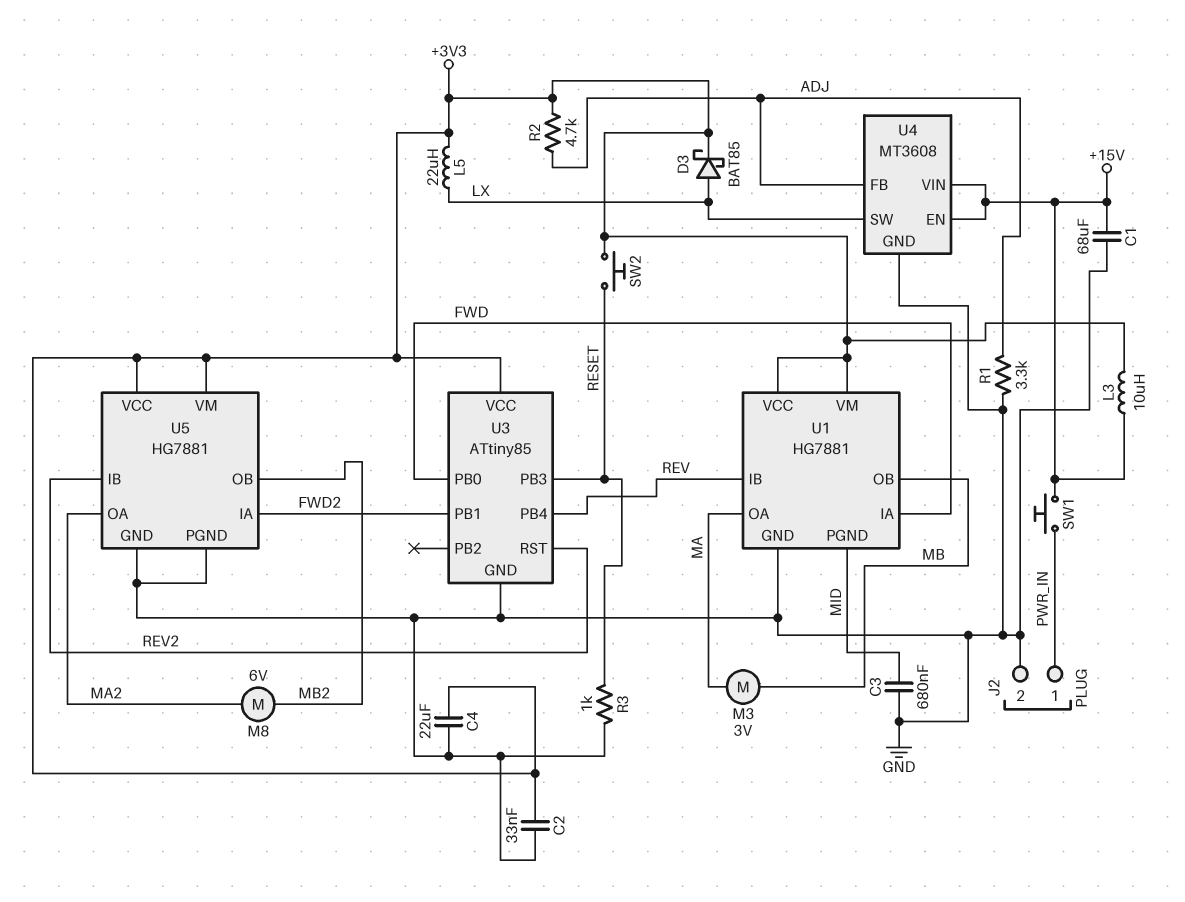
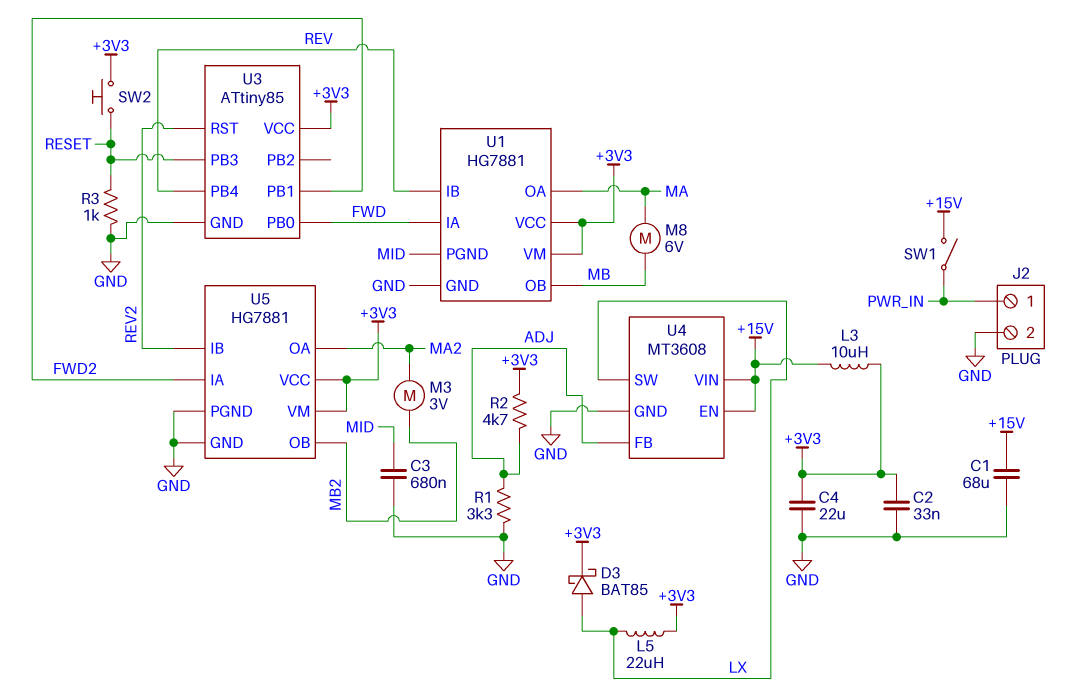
M3: motor 3V (MA, MB) -> motor 3V (MA2, MB2)
M8: motor 6V (MA2, MB2) -> motor 6V (MA, MB)
SW1: button (+15V, PWR_IN) -> switch (+15V, PWR_IN)

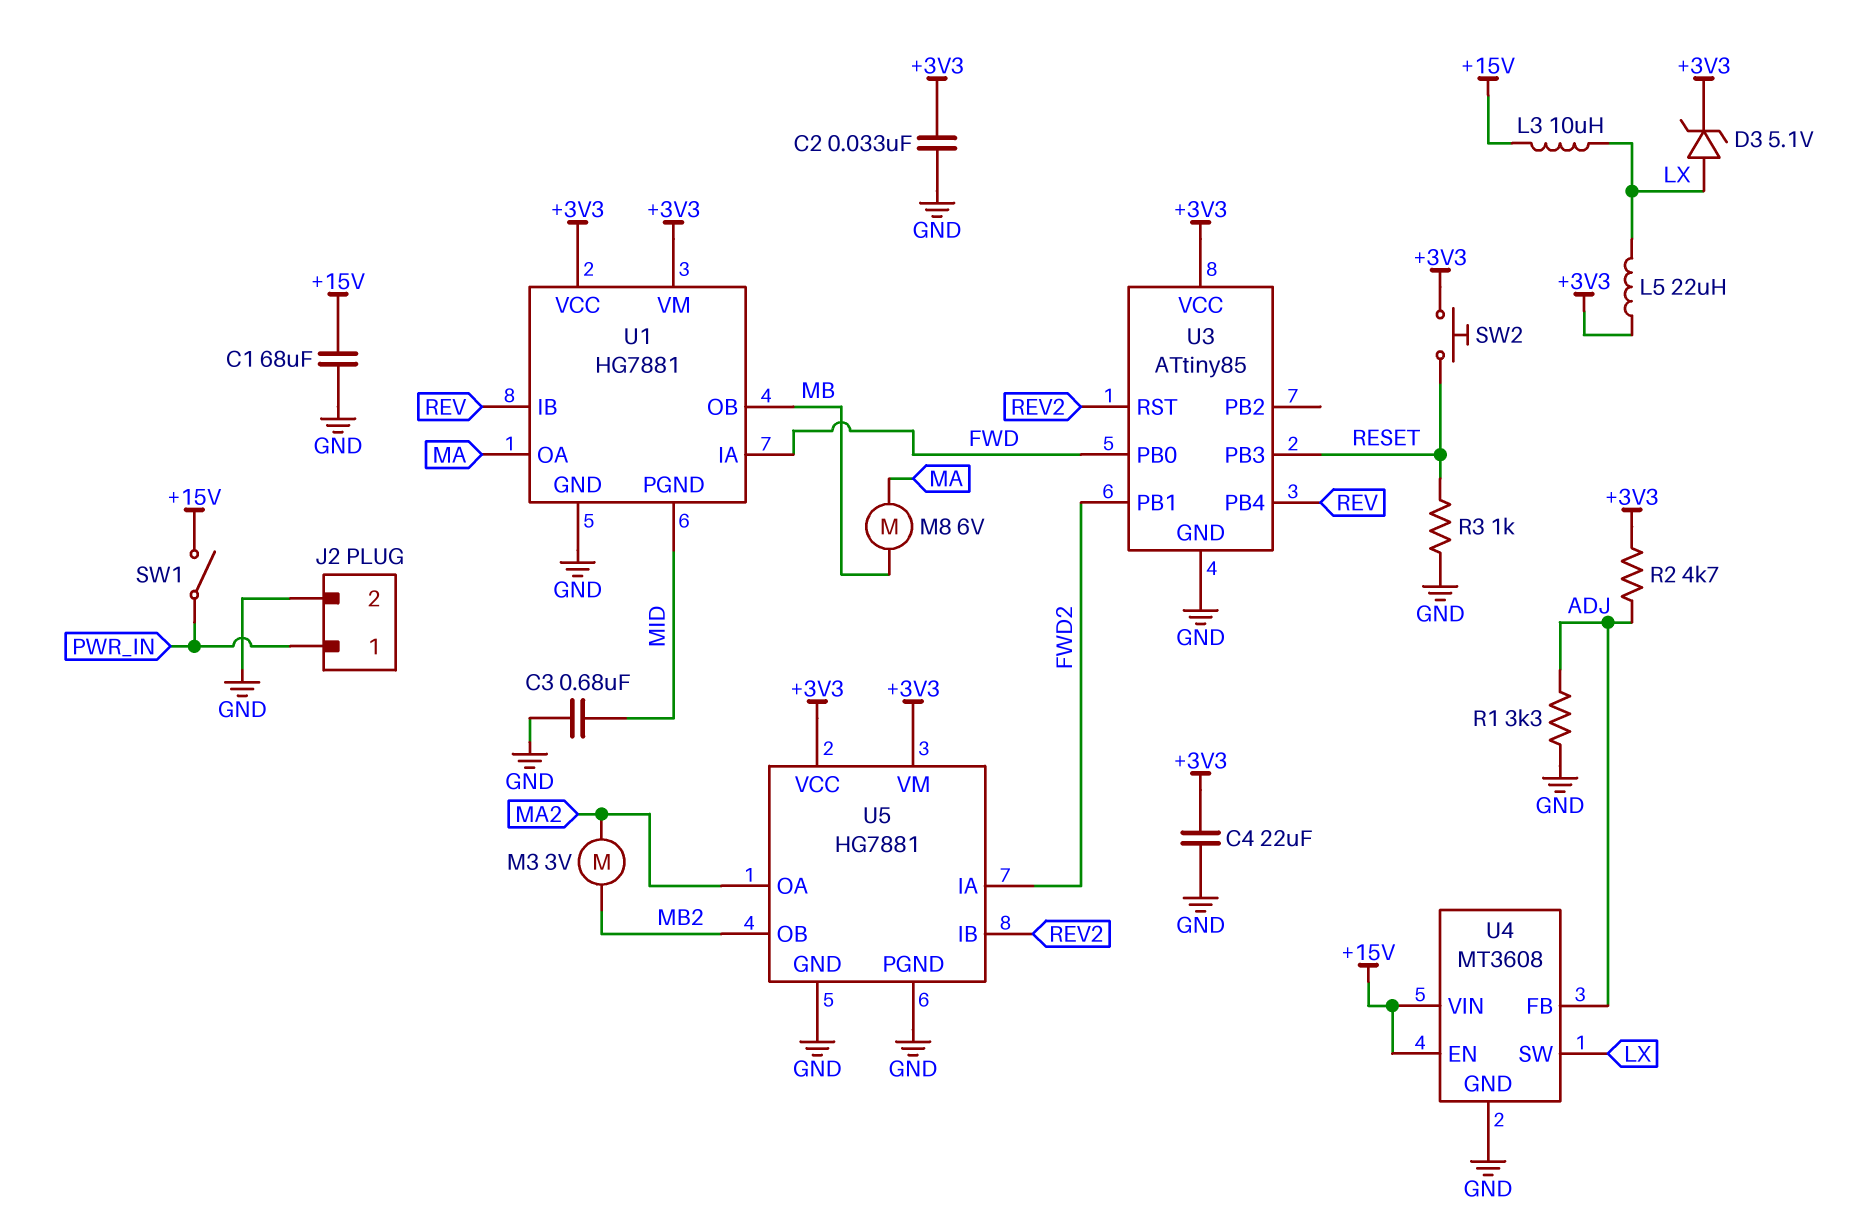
D3: schottky BAT85 (A LX, K +3V3) -> zener 5.1V (A LX, K +3V3)
L3: 10uH (+3V3, +15V) -> 10uH (+15V, LX)

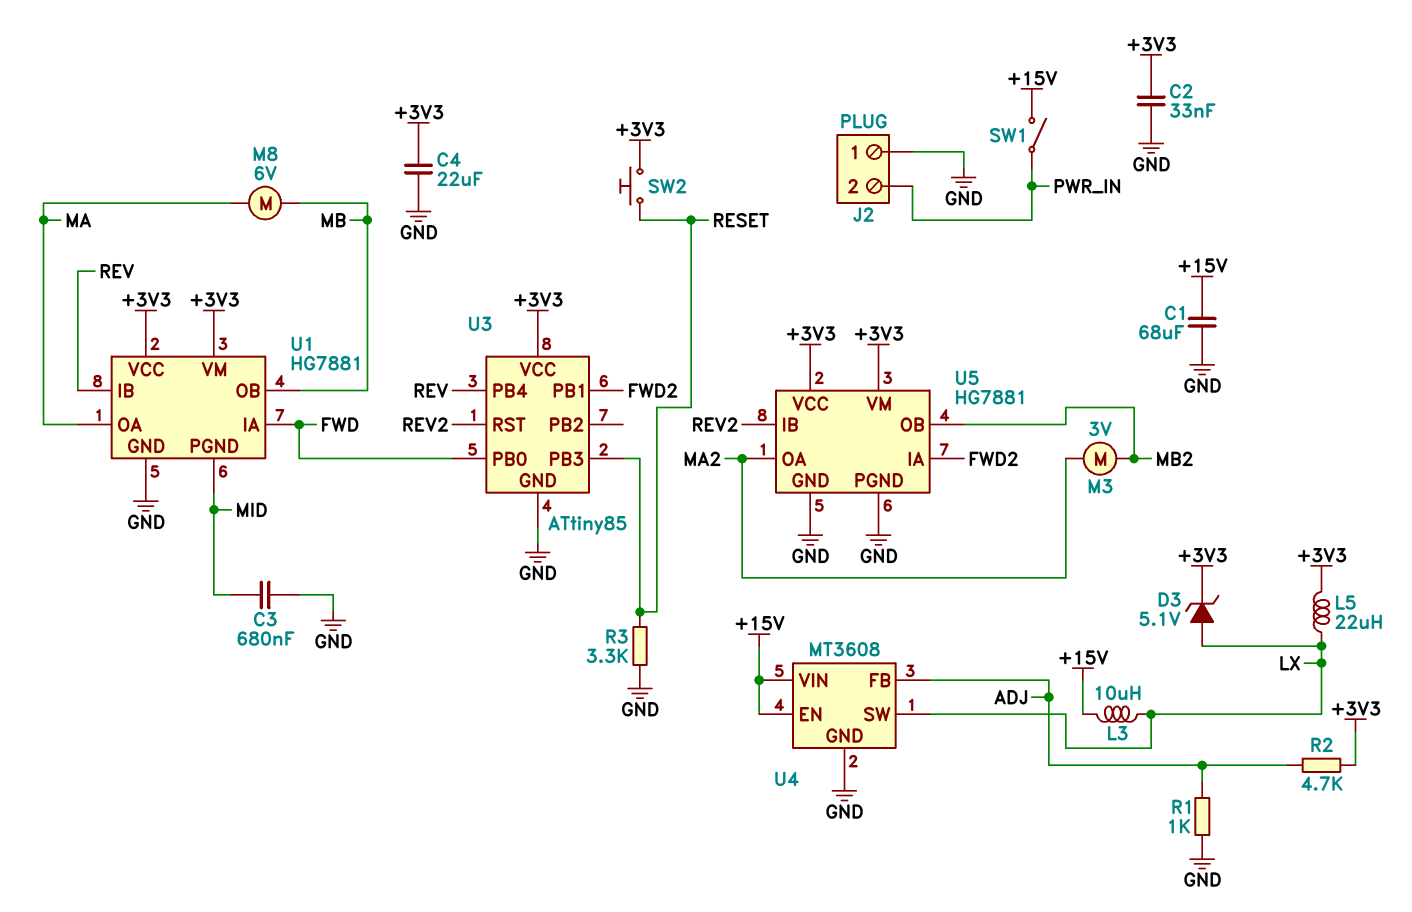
J2 pin 1: PWR_IN -> GND
J2 pin 2: GND -> PWR_IN
R1: 3.3k (ADJ, GND) -> 1k (ADJ, GND)
R3: 1k (GND, RESET) -> 3.3k (GND, RESET)

